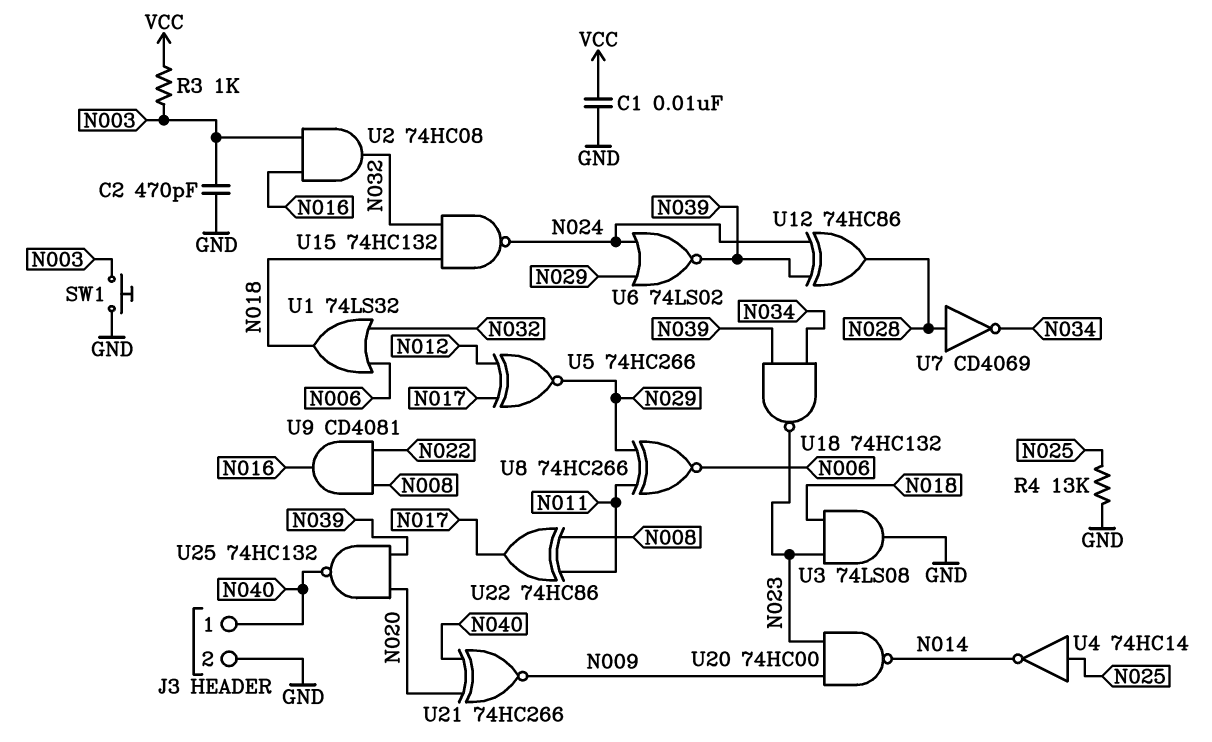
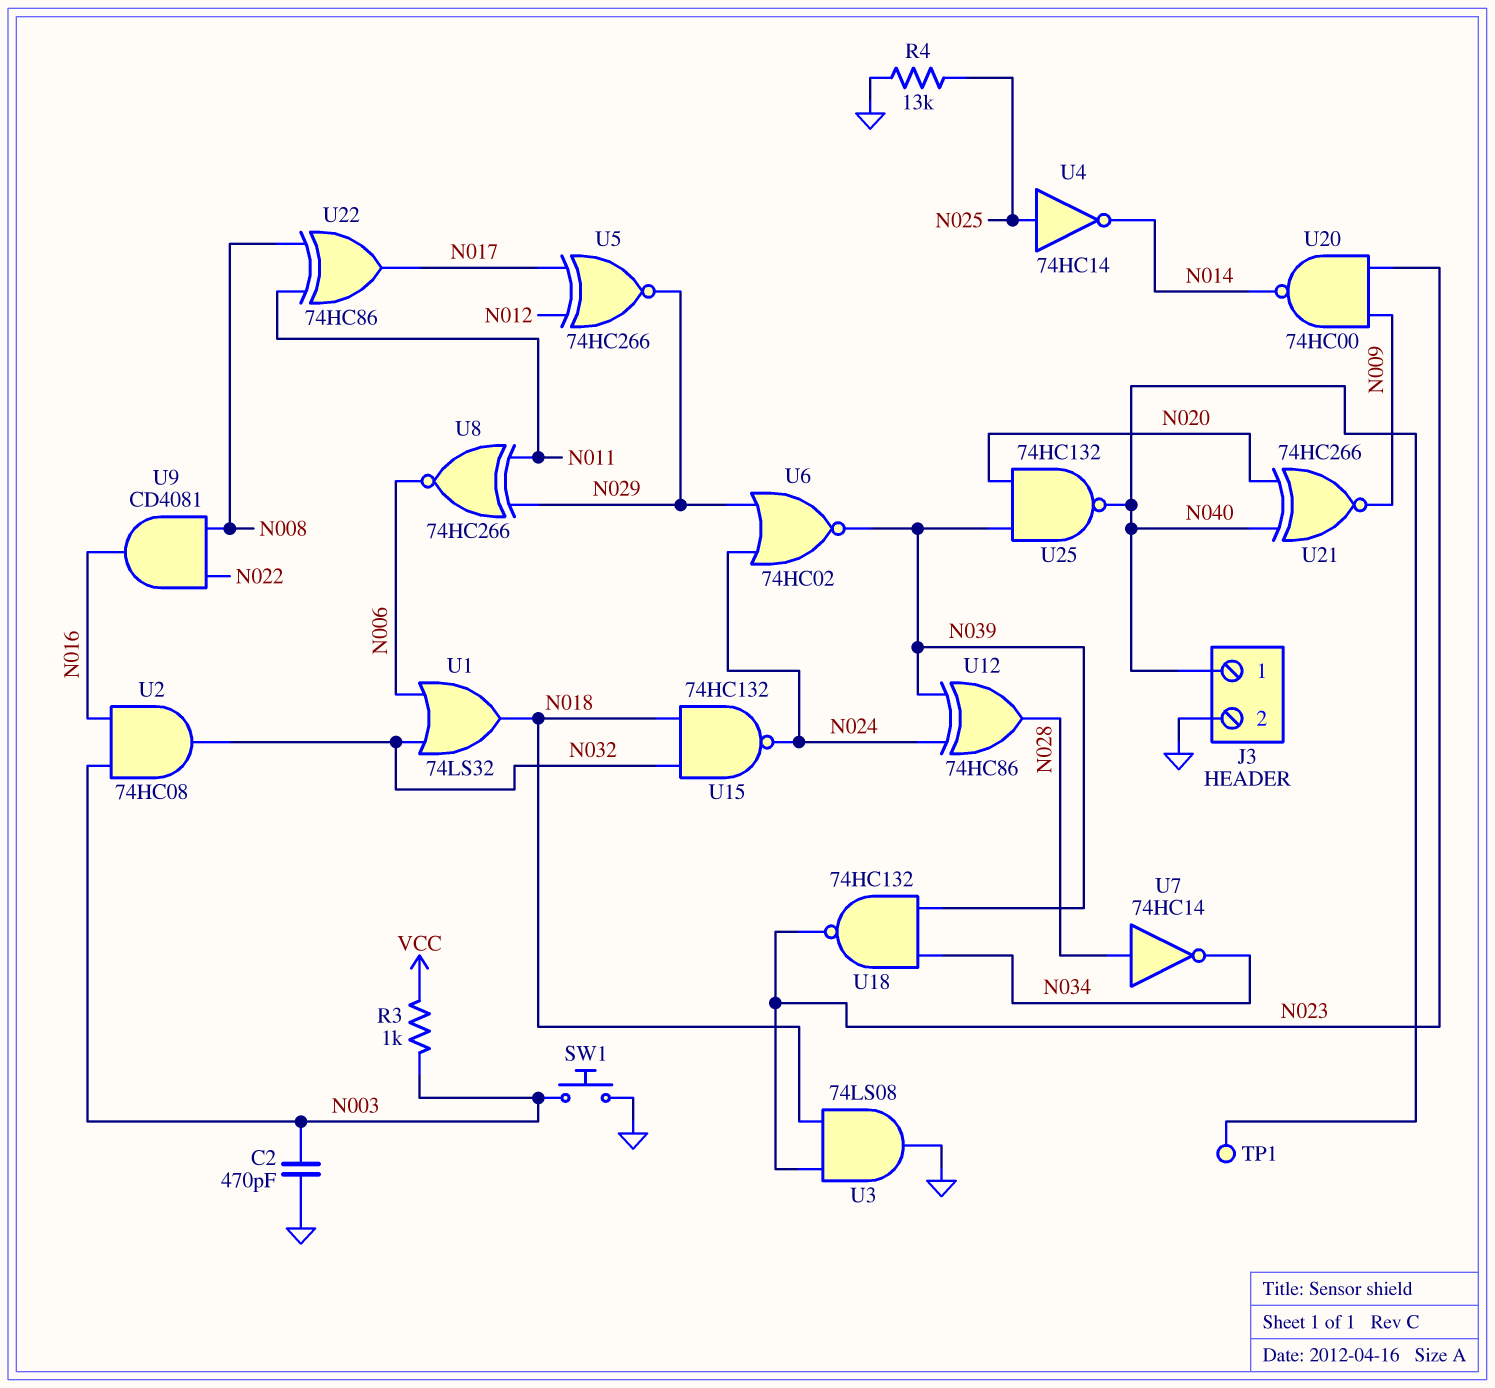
C1: 10nF (GND, VCC) -> none
TP1: none -> test point (N040)
U6: NOR 74LS02 (in N024, in N029, out N039) -> NOR 74HC02 (in N024, in N029, out N039)
U7: NOT CD4069 (in N028, out N034) -> NOT 74HC14 (in N028, out N034)

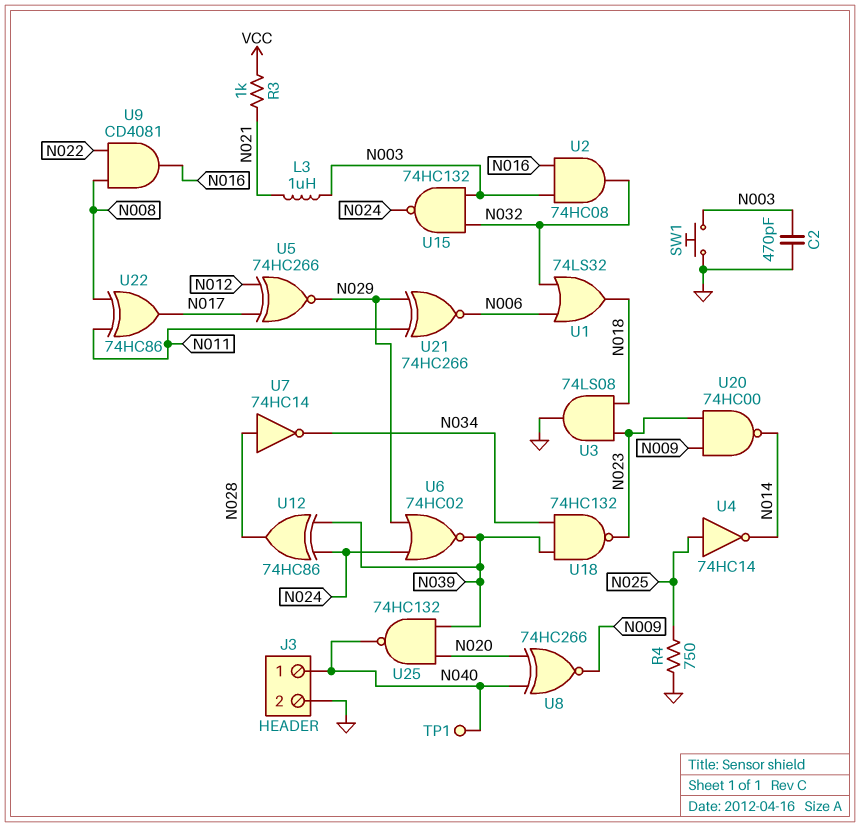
L3: none -> 1uH (N003, N021)
R3: 1k (N003, VCC) -> 1k (N021, VCC)
R4: 13k (GND, N025) -> 750 (GND, N025)
U8: XNOR 74HC266 (in N011, in N029, out N006) -> XNOR 74HC266 (in N020, in N040, out N009)
U15: NAND 74HC132 (in N018, in N032, out N024) -> NAND 74HC132 (in N003, in N032, out N024)
U21: XNOR 74HC266 (in N020, in N040, out N009) -> XNOR 74HC266 (in N011, in N029, out N006)

